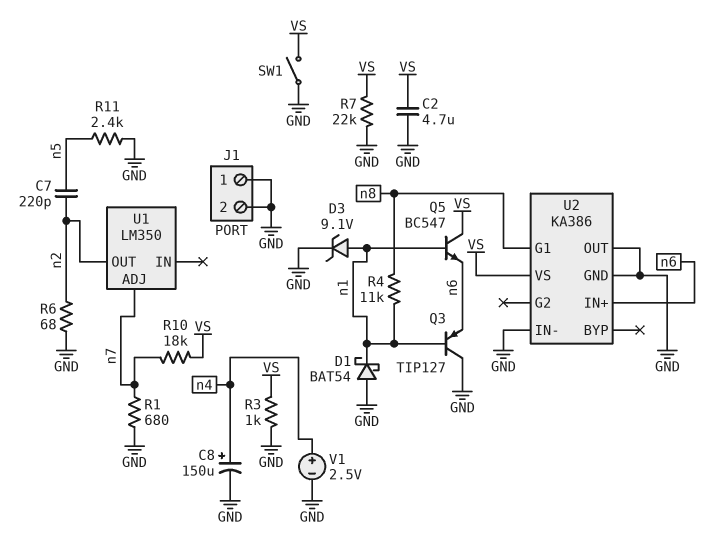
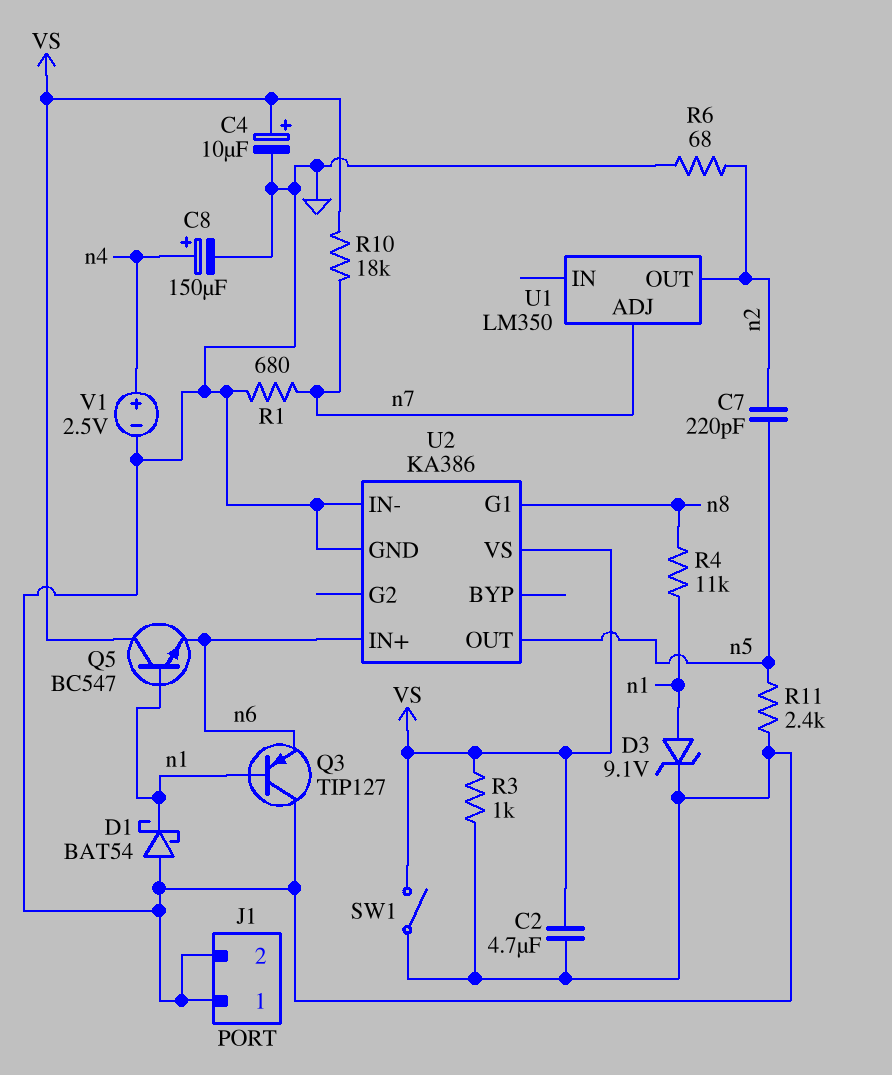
C4: none -> 10uF (plus VS, minus GND)
R7: 22k (GND, VS) -> none
U2 pin OUT: GND -> n5

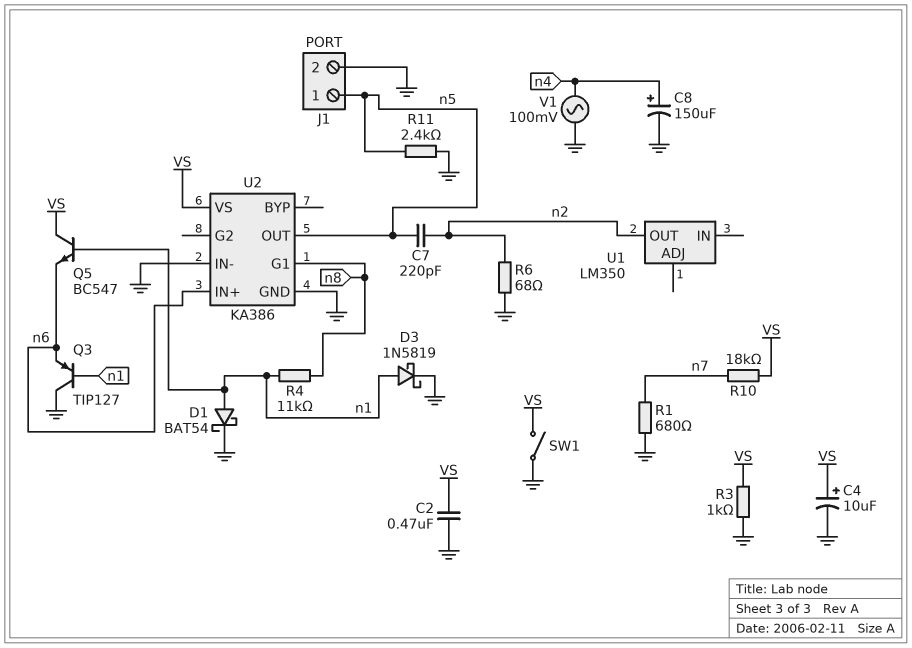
C2: 4.7uF (GND, VS) -> 470nF (GND, VS)
D1: schottky BAT54 (A GND, K n1) -> schottky BAT54 (A n1, K GND)
D3: zener 9.1V (A n1, K GND) -> schottky 1N5819 (A n1, K GND)
J1 pin 1: GND -> n5
U1 pin ADJ: n7 -> none
V1: 2.5V (plus n4, minus GND) -> AC 100mV (GND, n4)

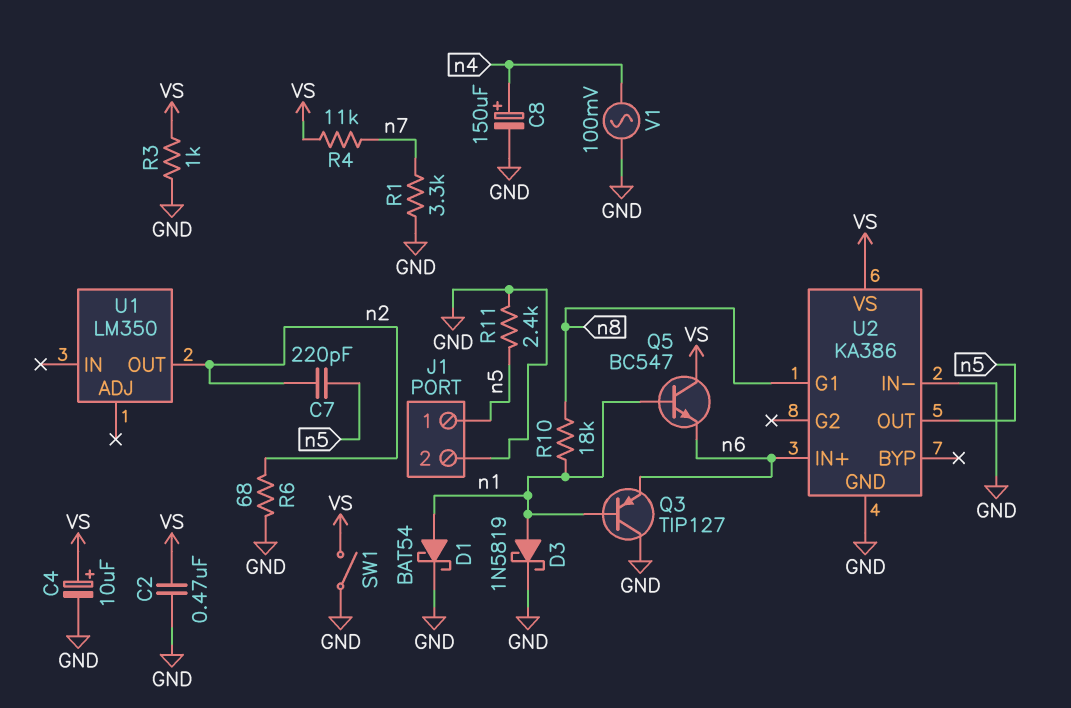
R1: 680 (GND, n7) -> 3.3k (GND, n7)
R4: 11k (n1, n8) -> 11k (VS, n7)
R10: 18k (VS, n7) -> 18k (n1, n8)

